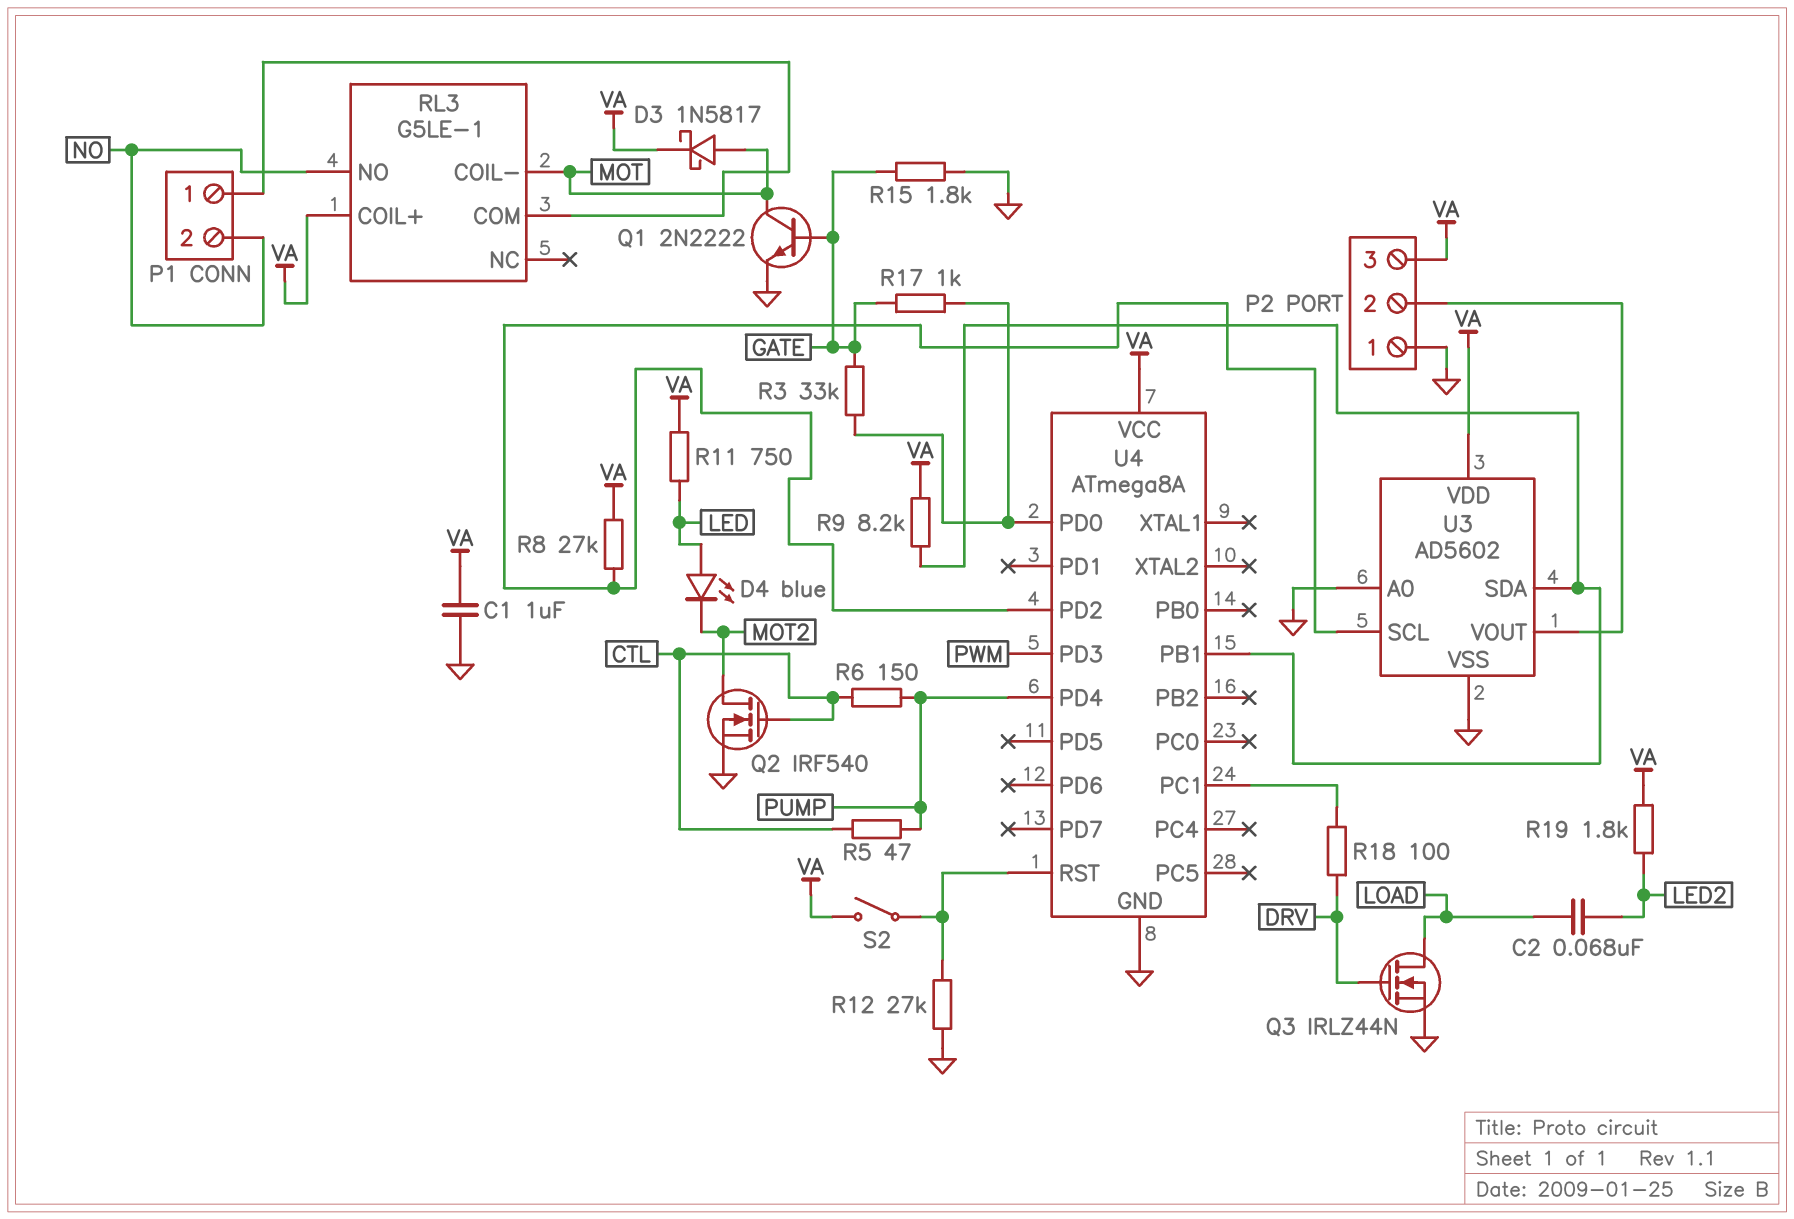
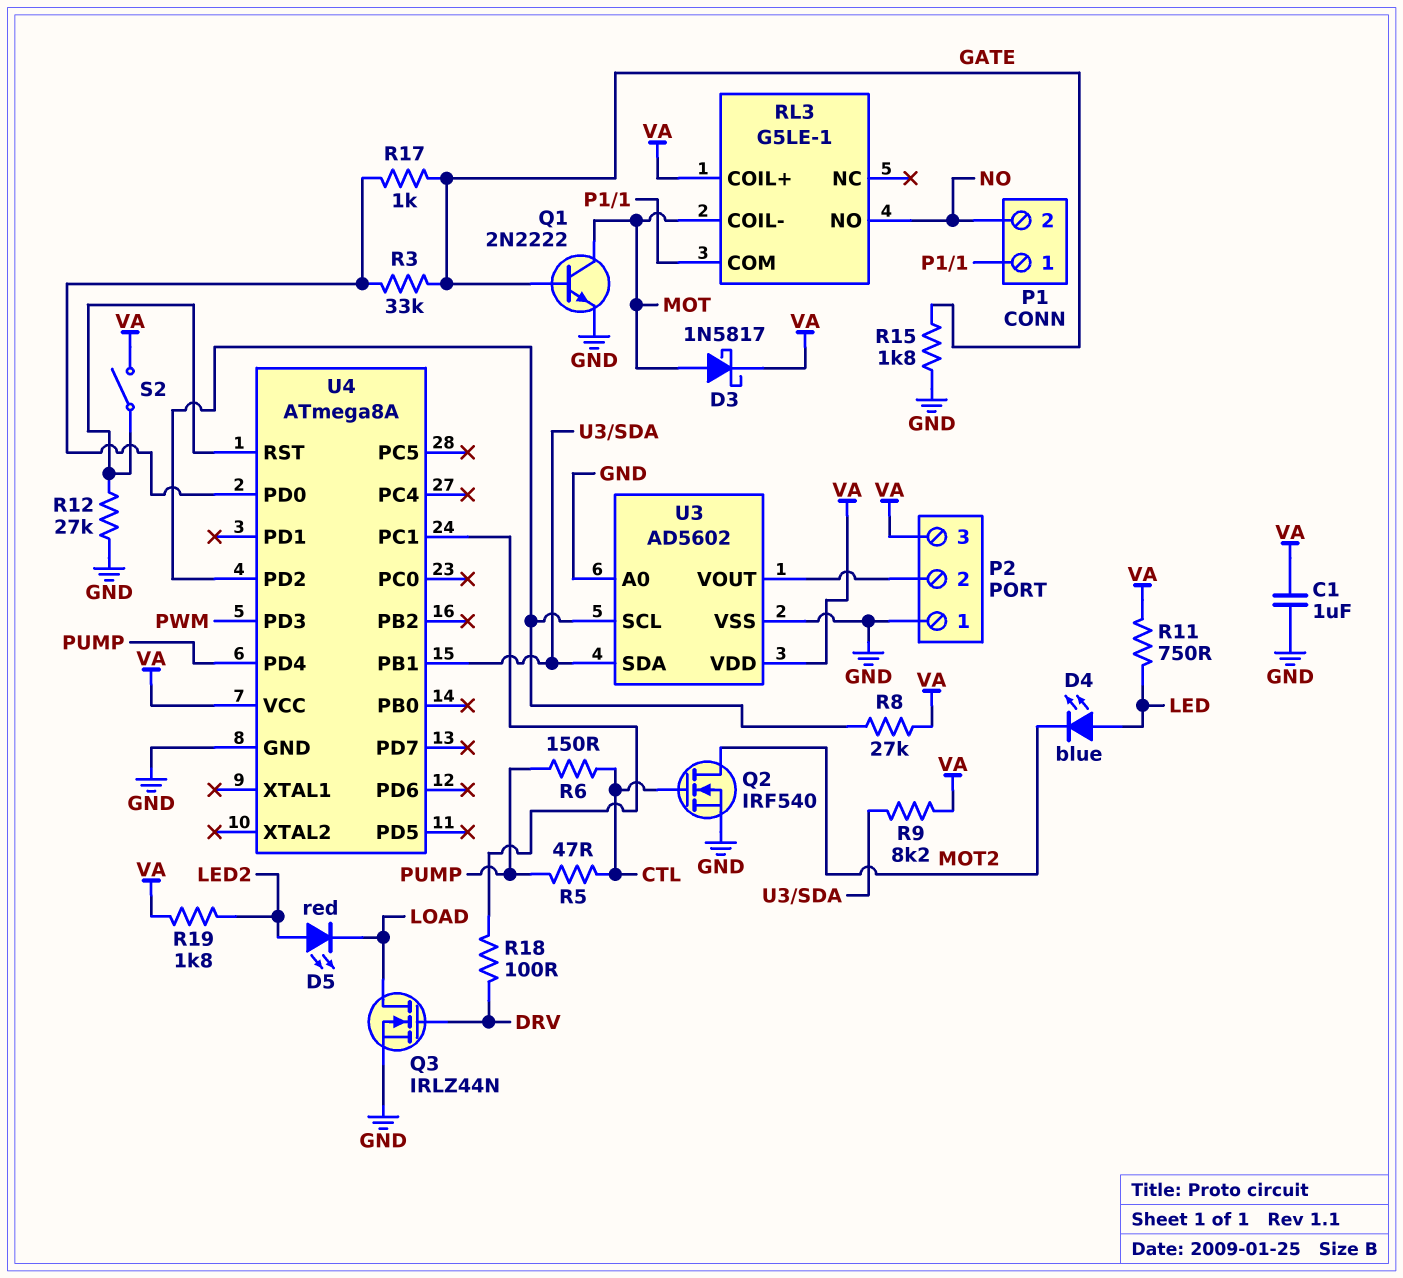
C2: 68nF (LED2, LOAD) -> none
D5: none -> LED red (A LED2, K LOAD)

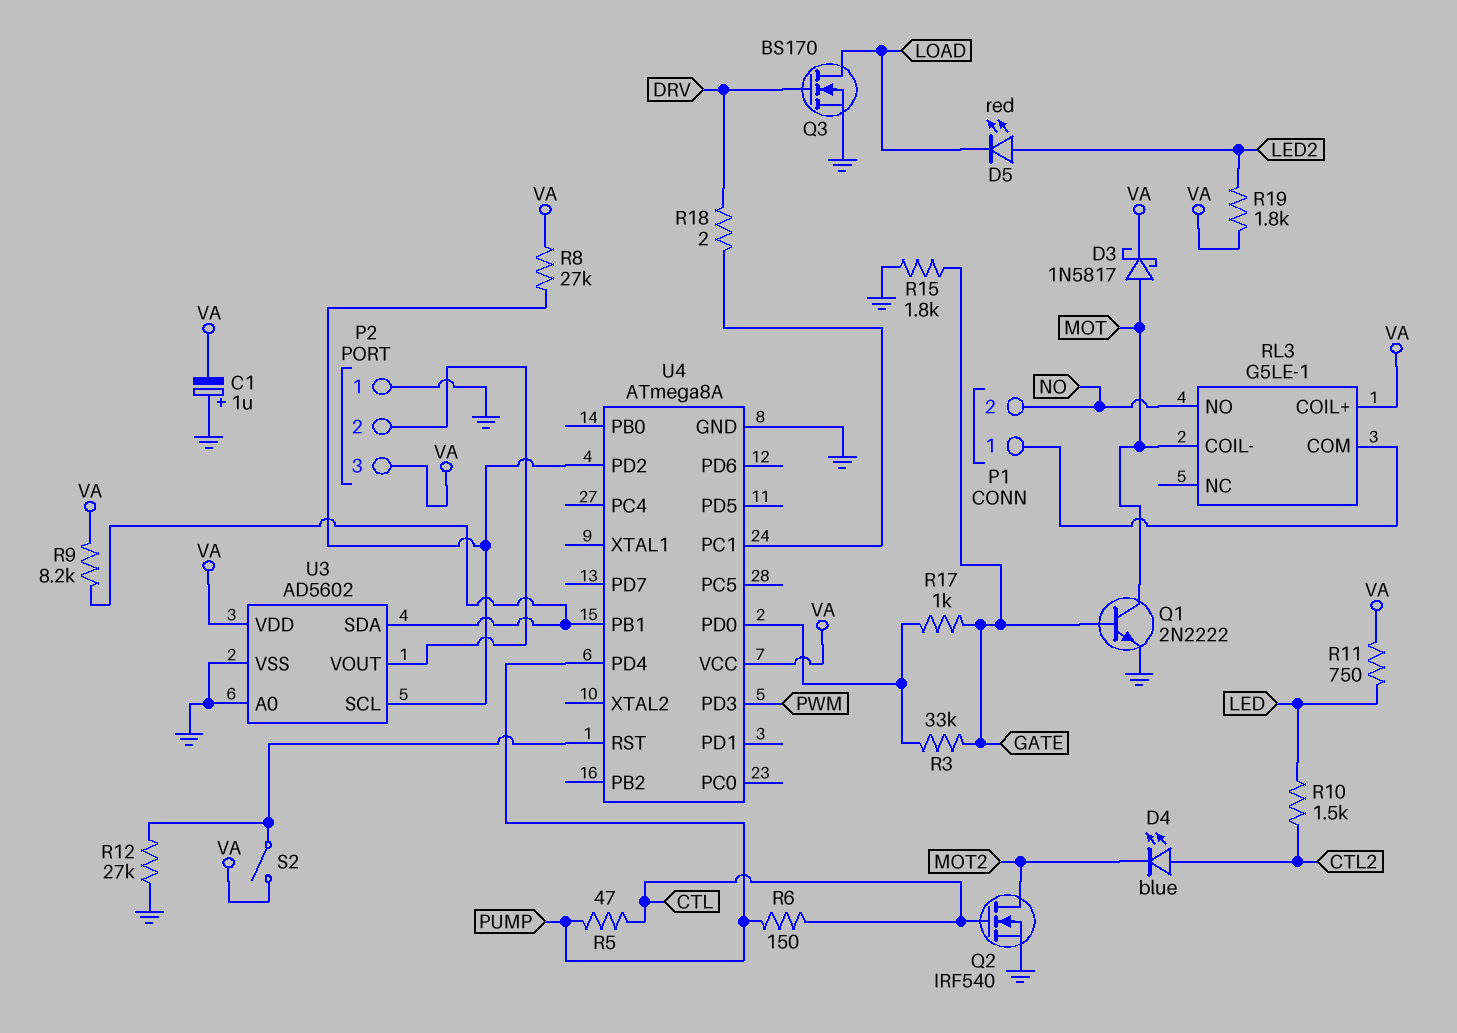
C1: 1uF (GND, VA) -> 1uF (plus GND, minus VA)
D4: LED blue (A LED, K MOT2) -> LED blue (A CTL2, K MOT2)
Q3: NMOS IRLZ44N (G DRV, D LOAD, S GND) -> NMOS BS170 (G DRV, D LOAD, S GND)
R10: none -> 1.5k (CTL2, LED)
R18: 100 (DRV, U4/PC1) -> 2 (DRV, U4/PC1)

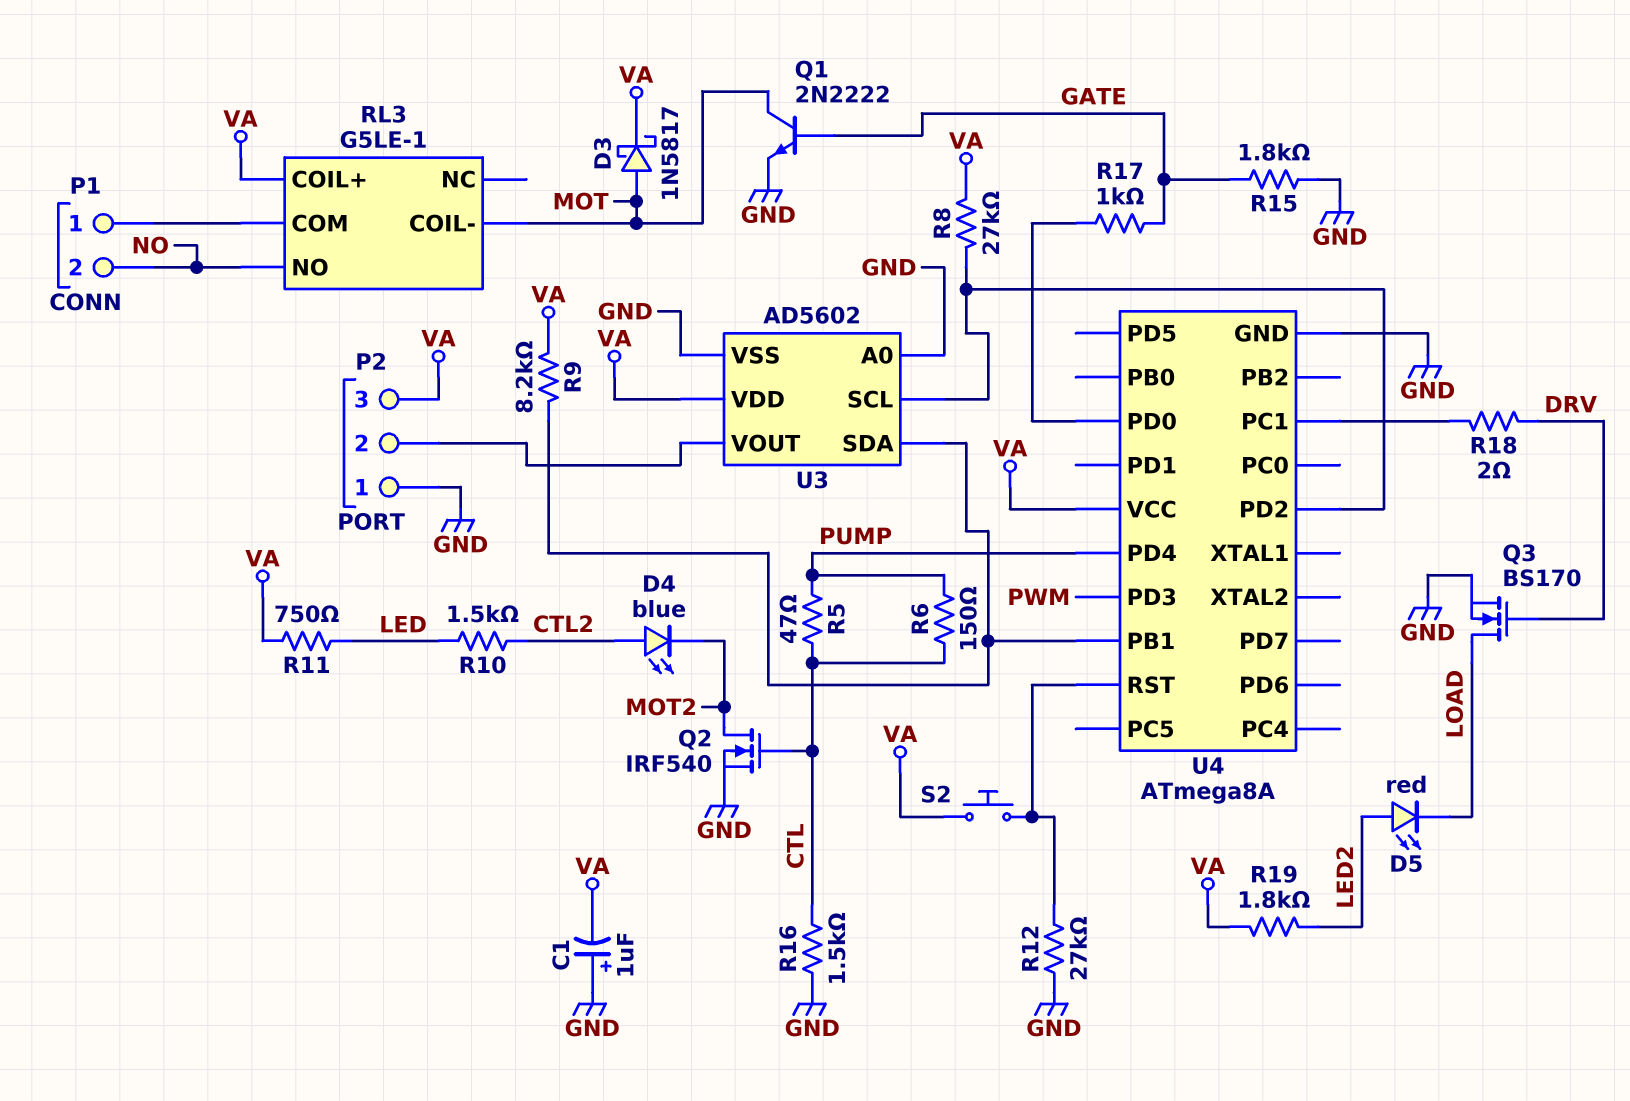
R3: 33k (GATE, U4/PD0) -> none
R16: none -> 1.5k (CTL, GND)
S2: switch (U4/RST, VA) -> button (U4/RST, VA)

